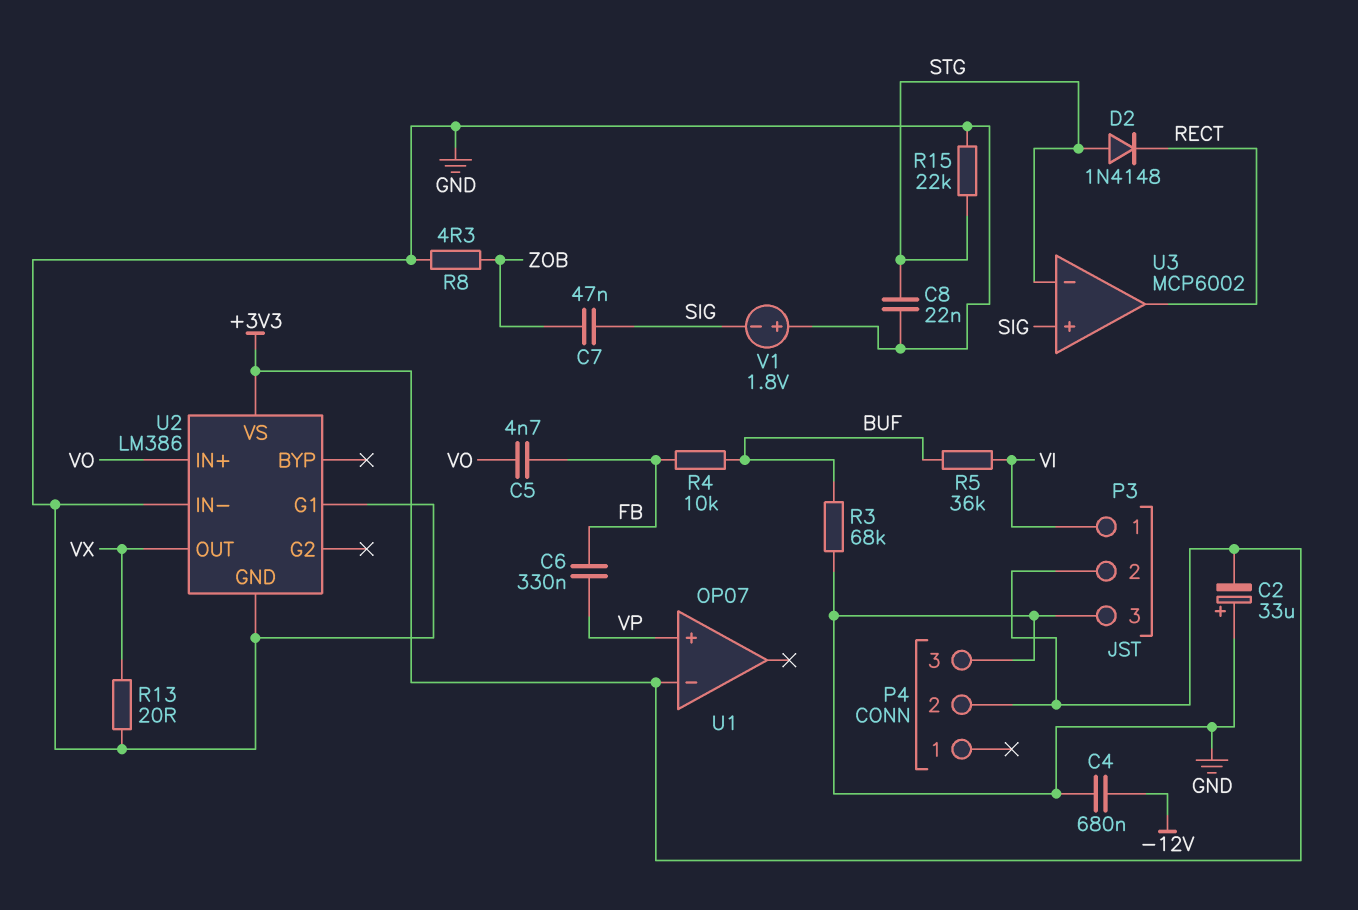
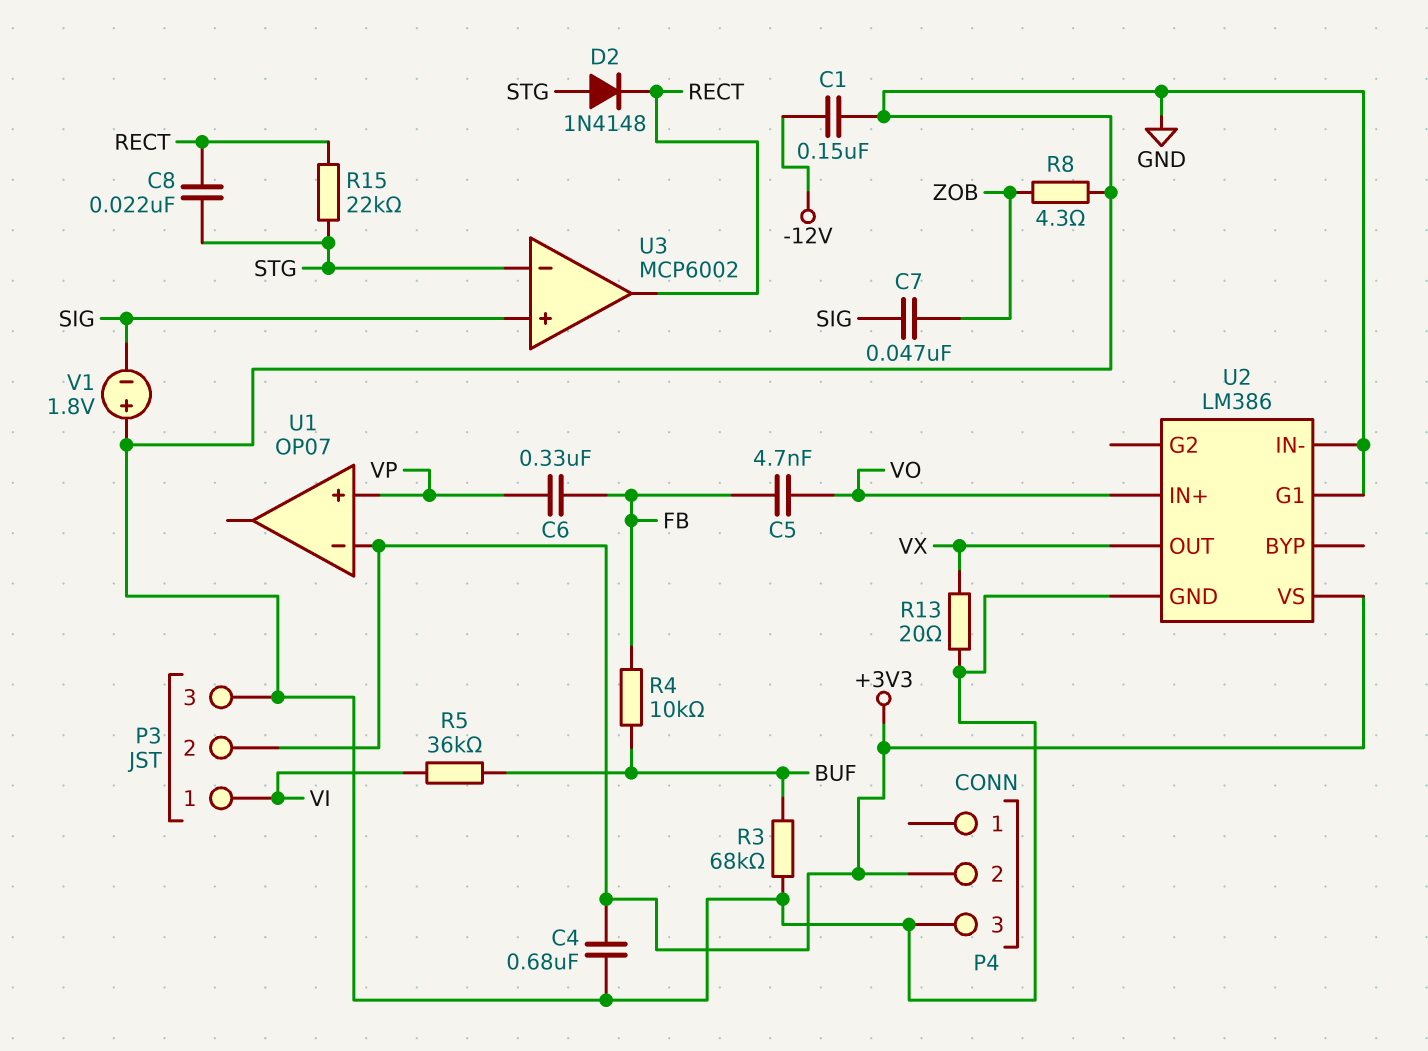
C1: none -> 150nF (-12V, GND)
C2: 33uF (plus GND, minus +3V3) -> none
C4: 680nF (-12V, GND) -> 680nF (+3V3, GND)
C8: 22nF (GND, STG) -> 22nF (RECT, STG)
R15: 22k (GND, STG) -> 22k (RECT, STG)

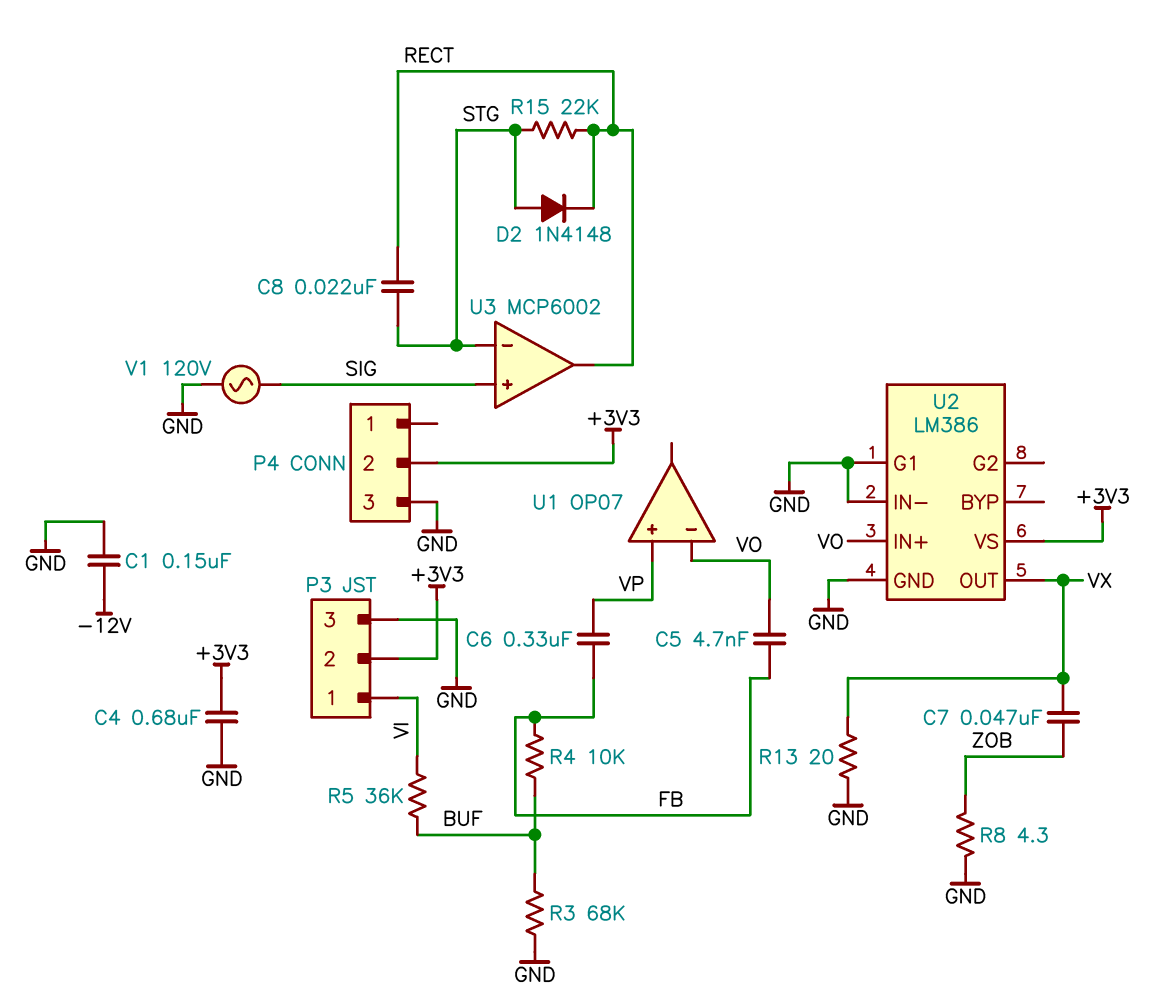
C7: 47nF (SIG, ZOB) -> 47nF (VX, ZOB)
U1 pin in-: +3V3 -> VO
V1: 1.8V (plus GND, minus SIG) -> AC 120V (GND, SIG)

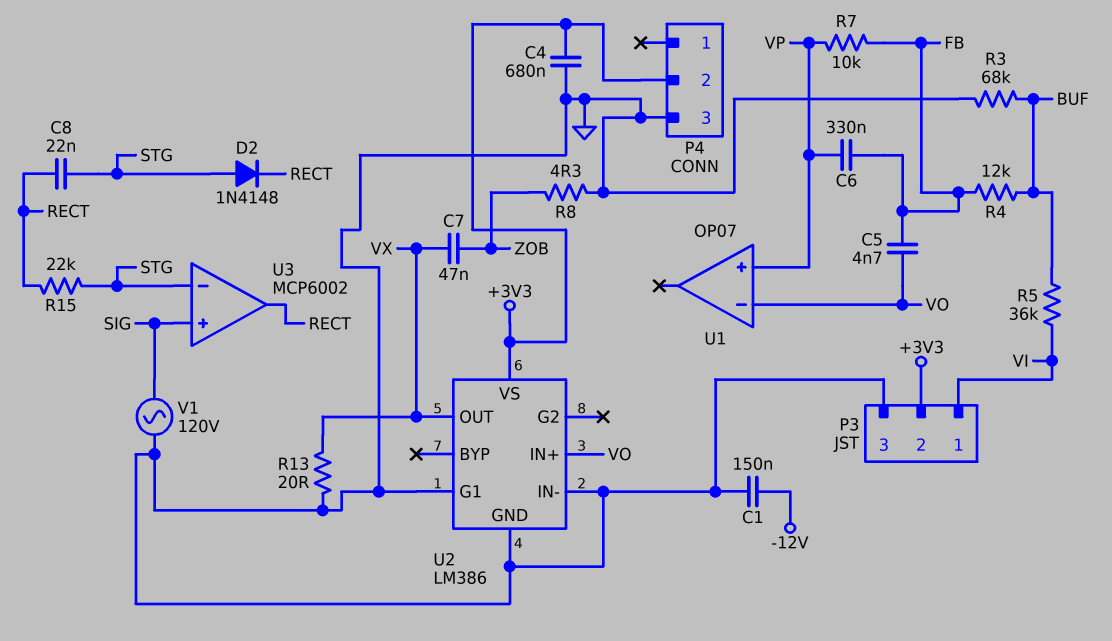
R4: 10k (BUF, FB) -> 12k (BUF, FB)
R7: none -> 10k (FB, VP)

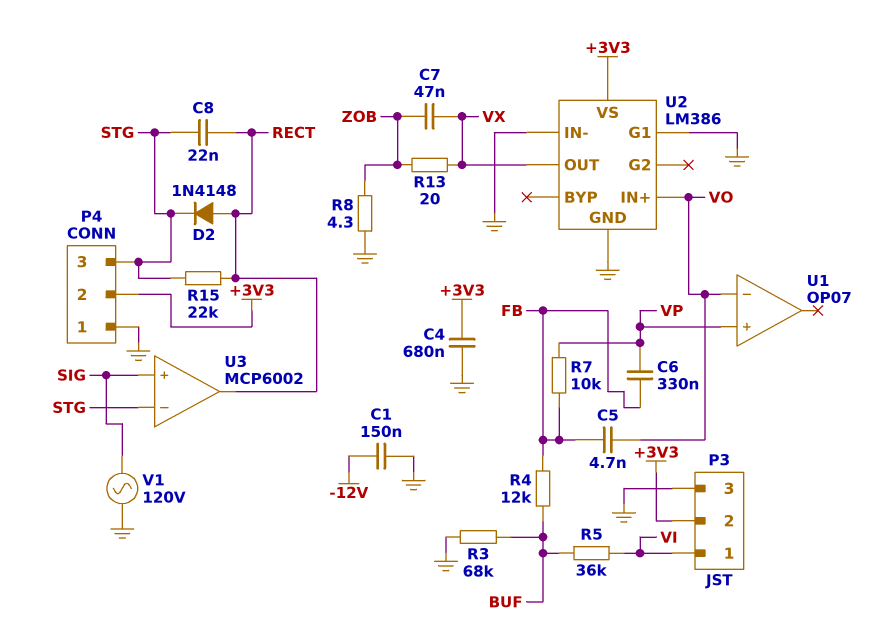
D2: diode 1N4148 (A STG, K RECT) -> diode 1N4148 (A RECT, K STG)
P4 pin 1: none -> GND
P4 pin 3: GND -> STG
R13: 20 (GND, VX) -> 20 (VX, ZOB)

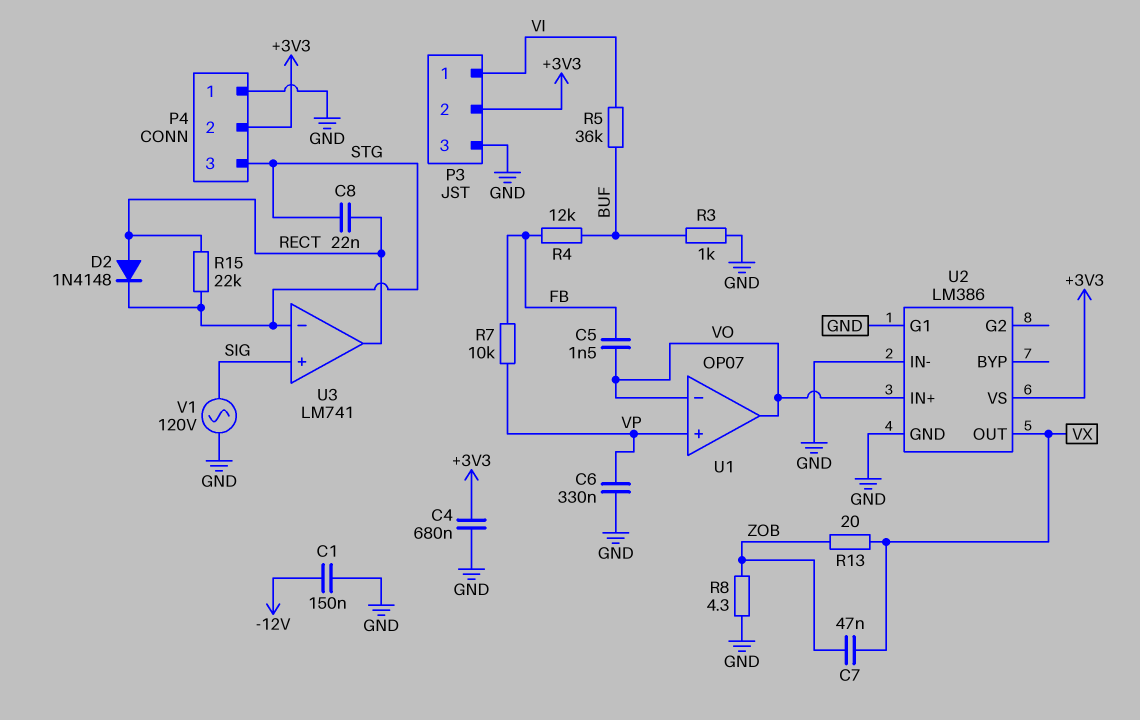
C5: 4.7nF (FB, VO) -> 1.5nF (FB, VO)
C6: 330nF (FB, VP) -> 330nF (GND, VP)
R3: 68k (BUF, GND) -> 1k (BUF, GND)
U1 pin out: none -> VO
U3: MCP6002 -> LM741

